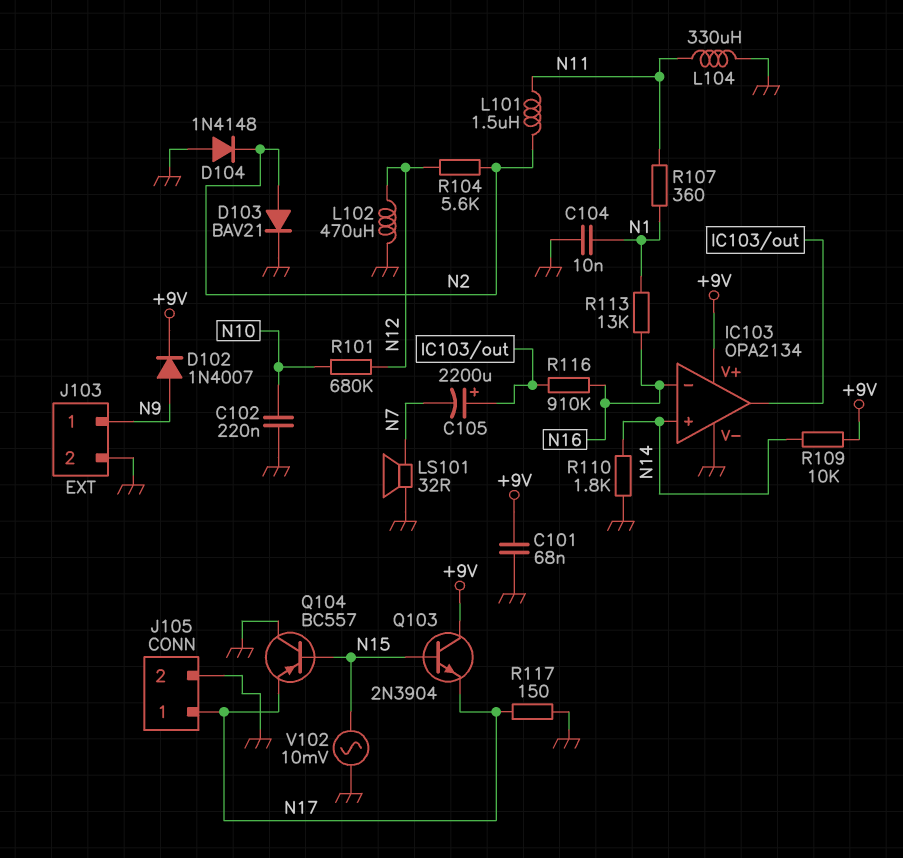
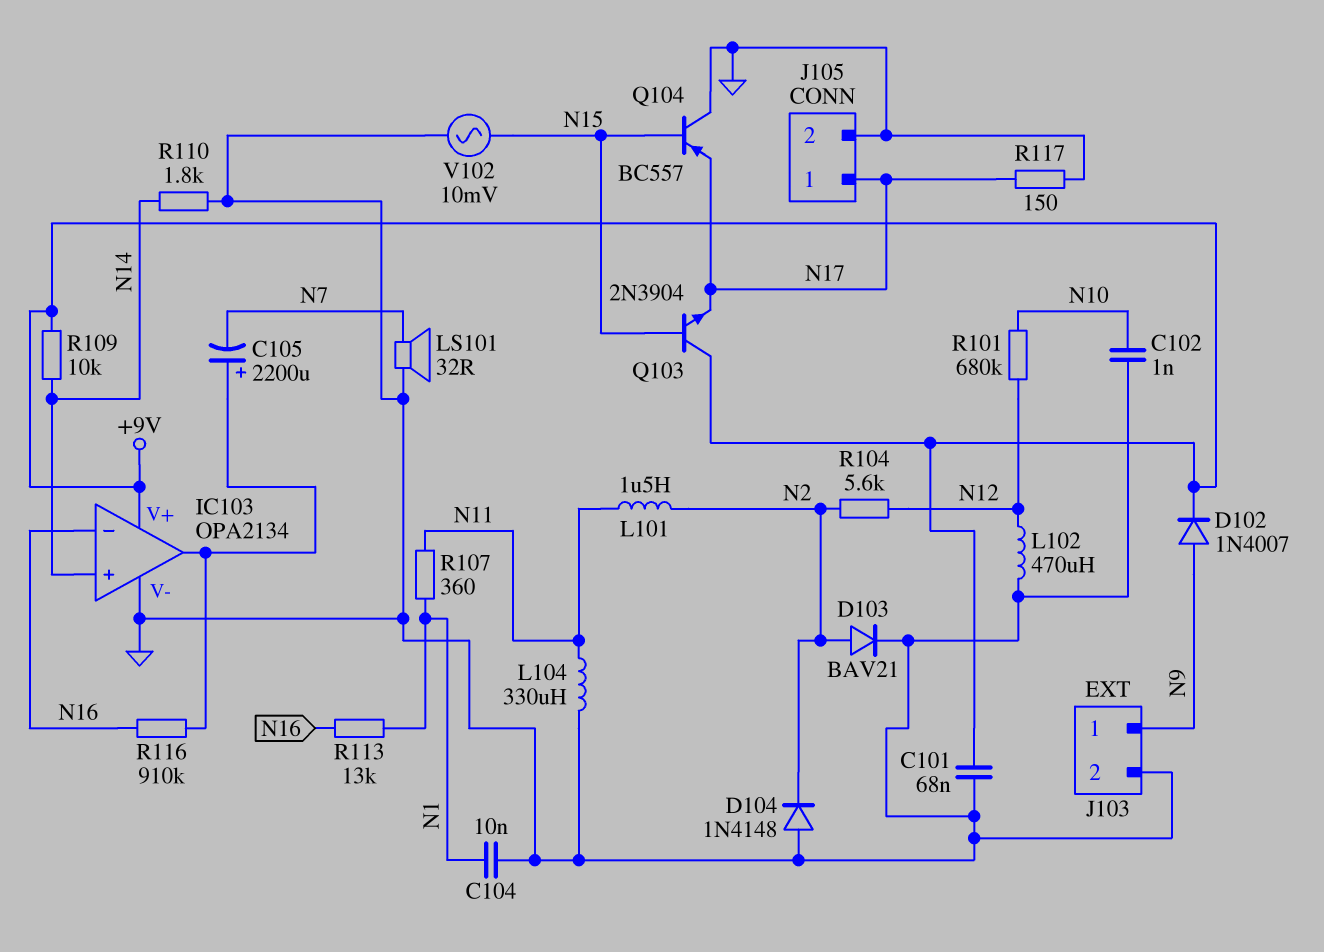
C102: 220nF (GND, N10) -> 1nF (GND, N10)

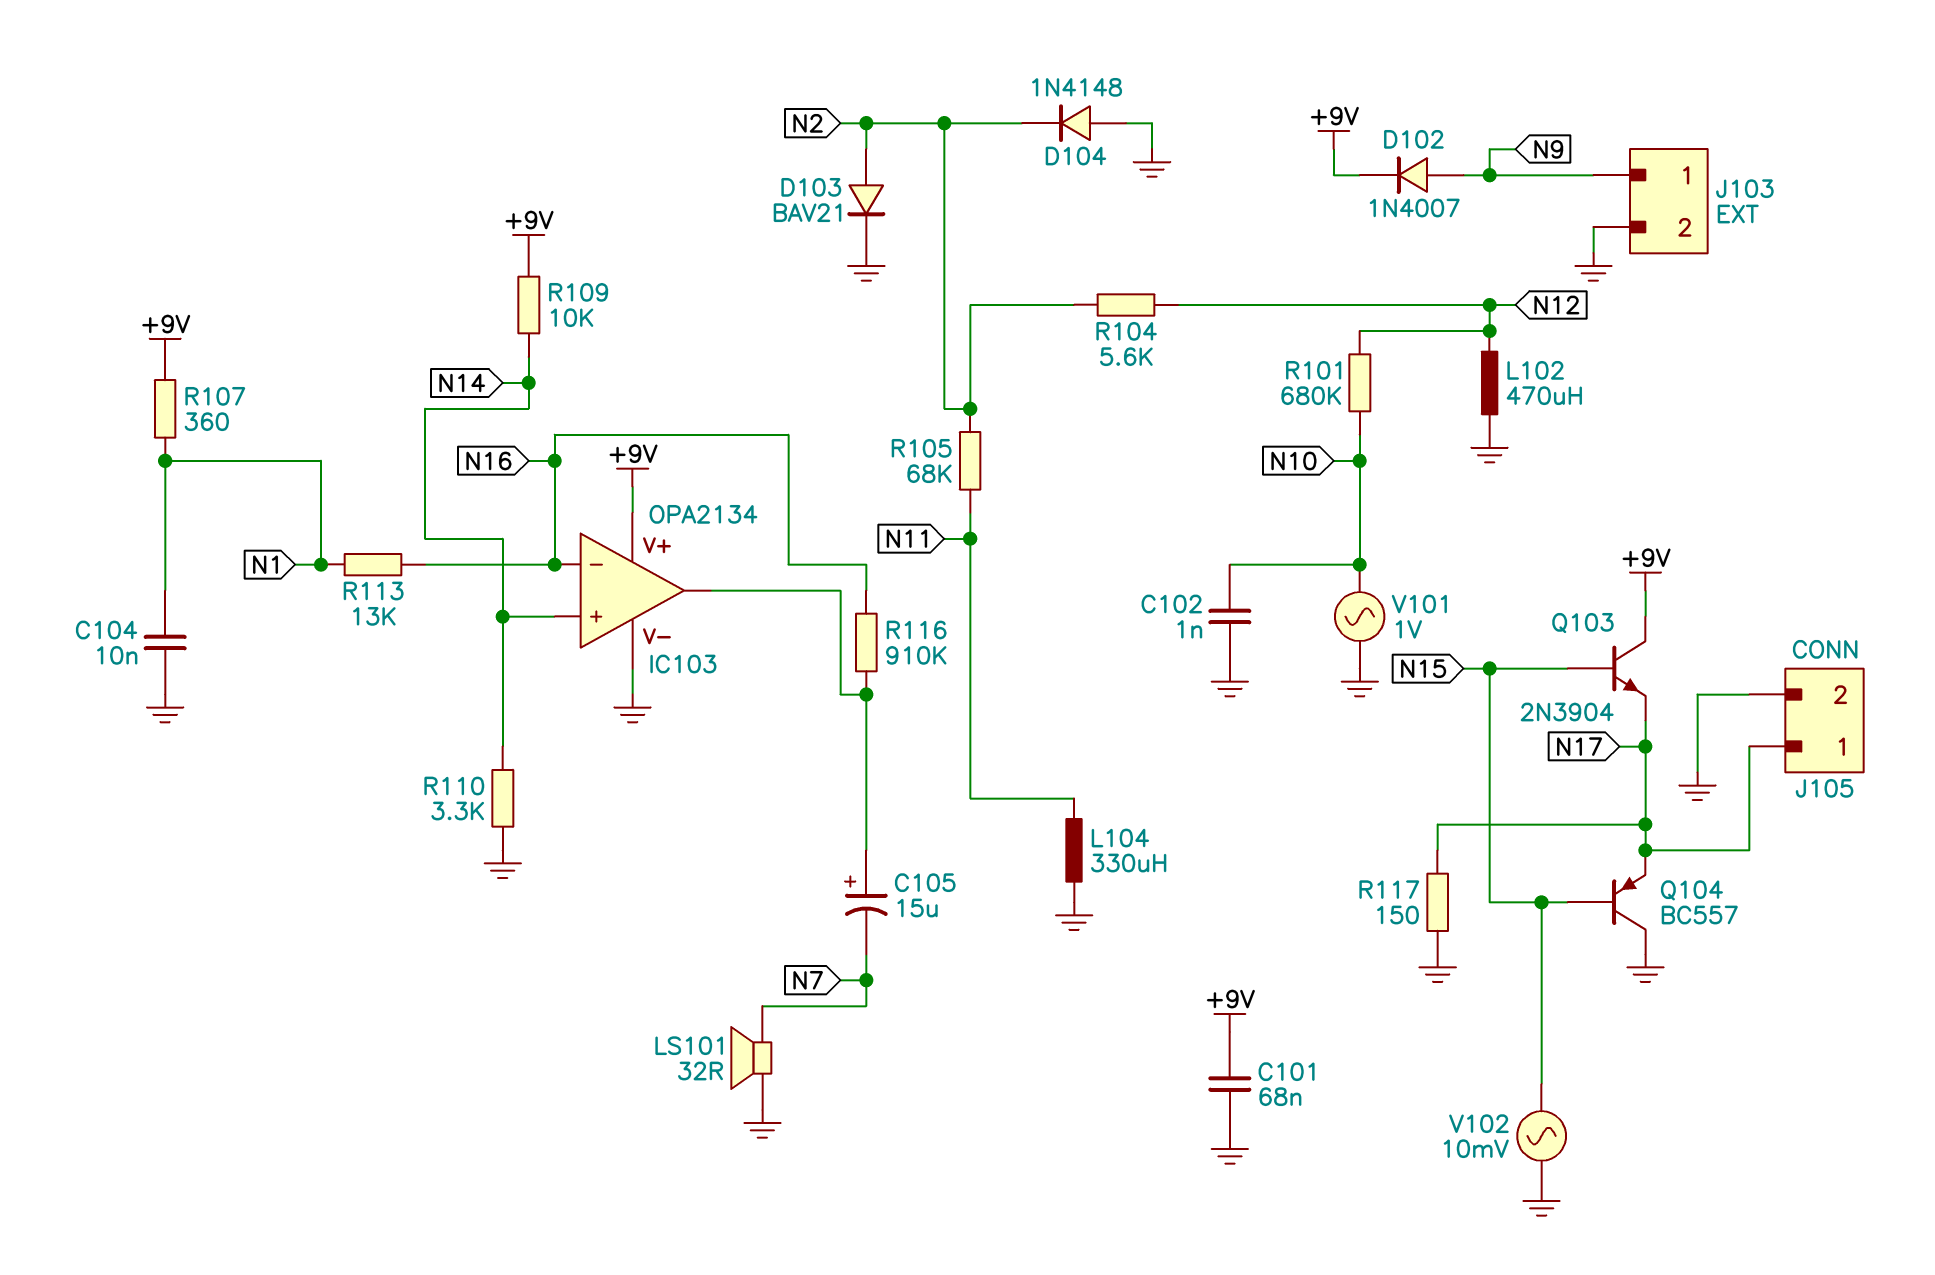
C105: 2200uF (plus IC103/out, minus N7) -> 15uF (plus IC103/out, minus N7)
L101: 1.5uH (N2, N11) -> none
R105: none -> 68k (N2, N11)
R107: 360 (N1, N11) -> 360 (+9V, N1)
R110: 1.8k (GND, N14) -> 3.3k (GND, N14)
V101: none -> AC 1V (GND, N10)

